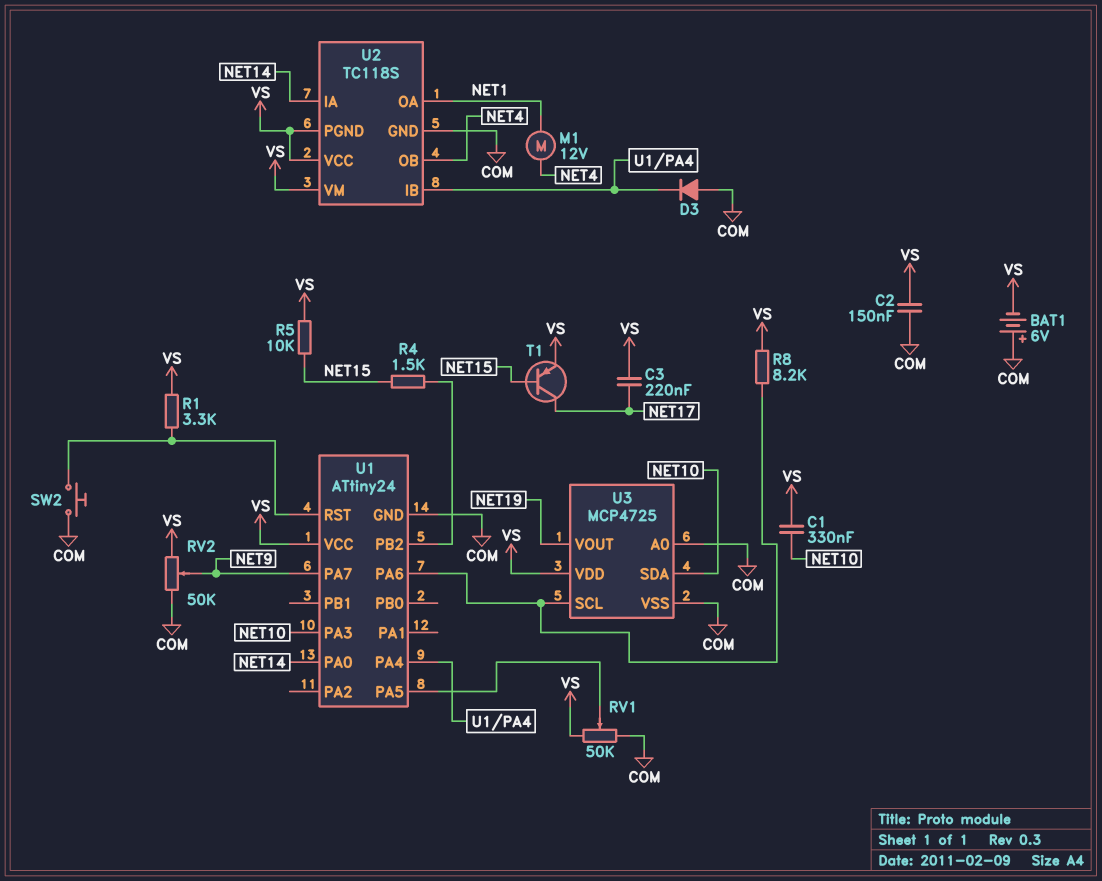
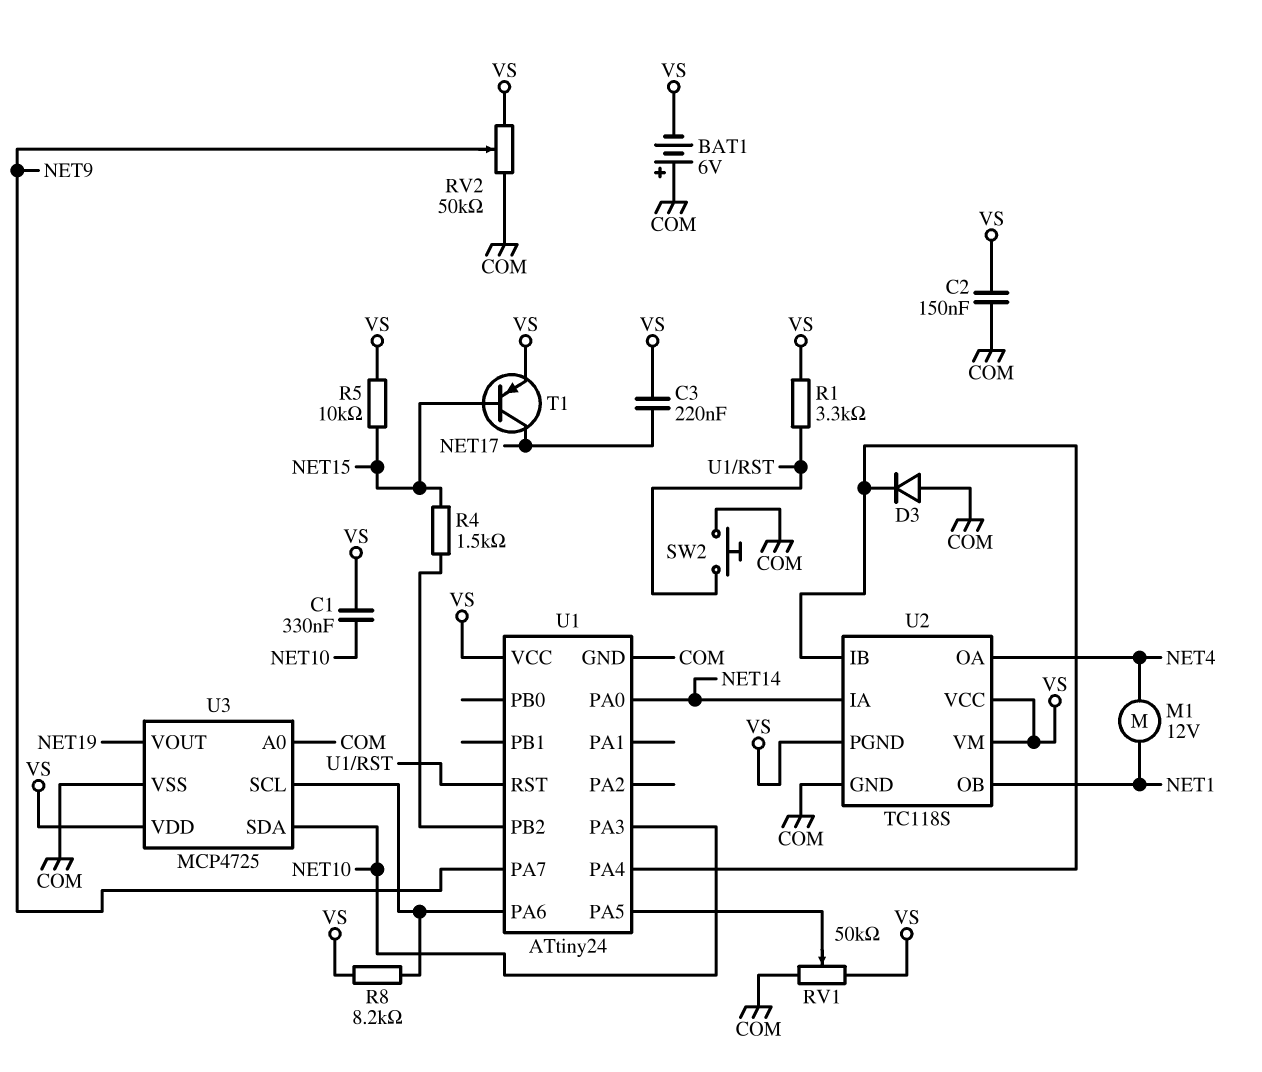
U2 pin OA: NET1 -> NET4
U2 pin OB: NET4 -> NET1

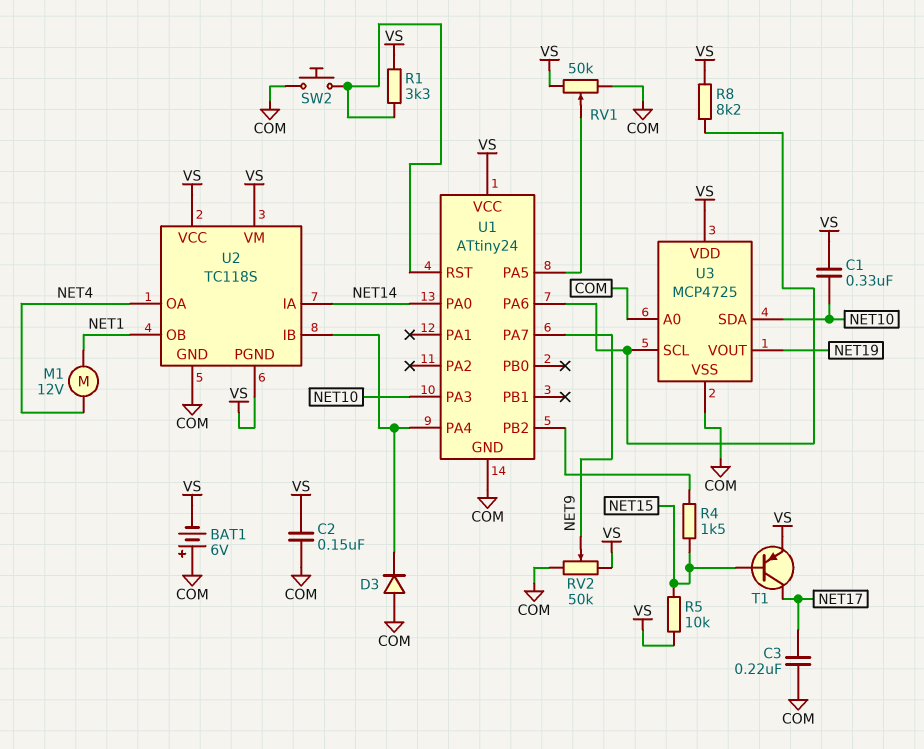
C3: 220nF (NET17, VS) -> 220nF (COM, NET17)

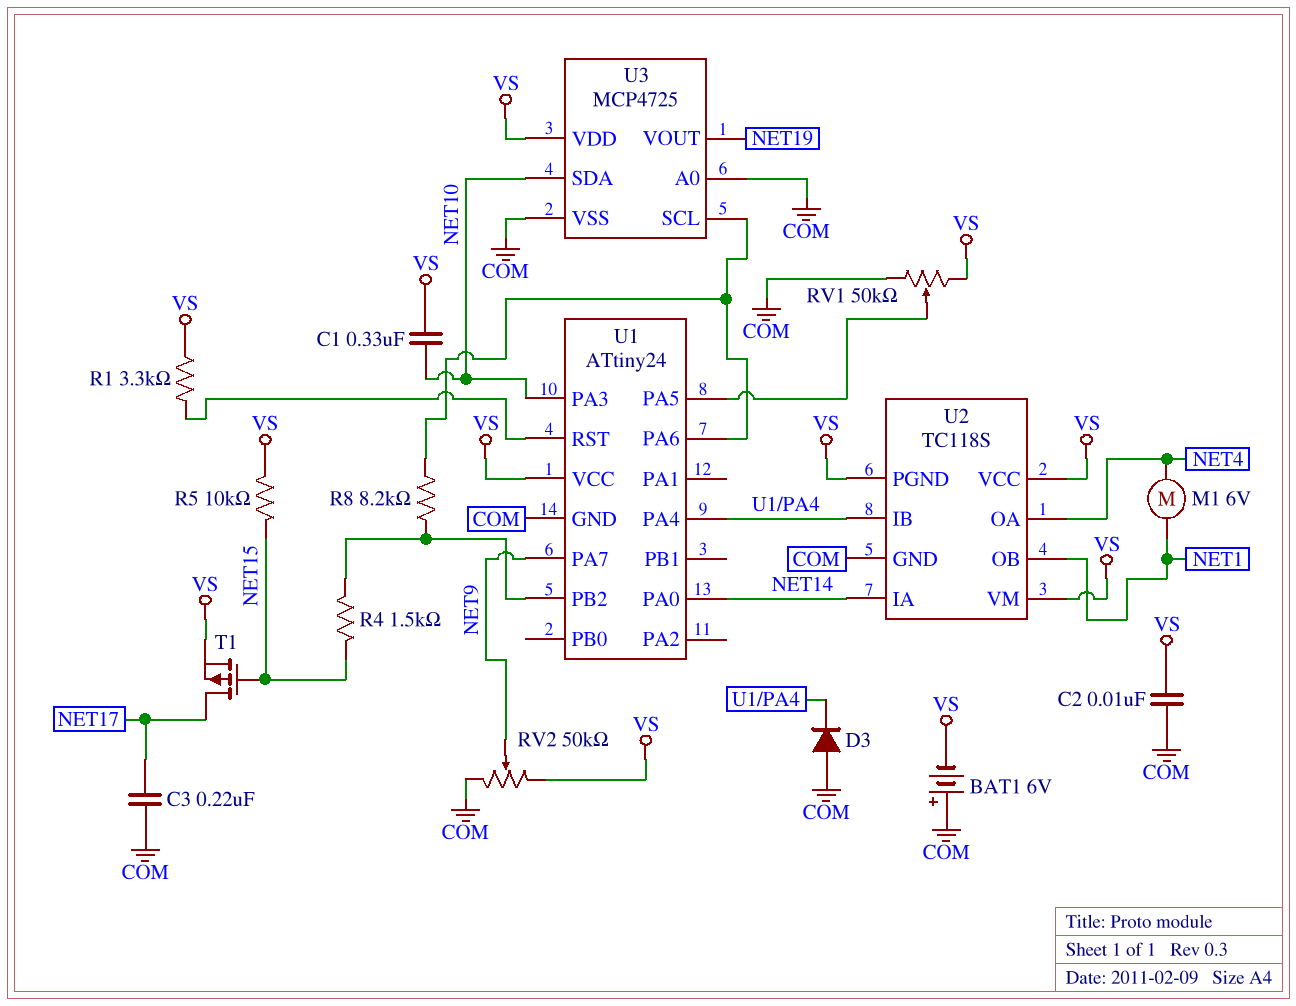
C2: 150nF (COM, VS) -> 10nF (COM, VS)
M1: motor 12V (NET1, NET4) -> motor 6V (NET1, NET4)
R8: 8.2k (U1/PA6, VS) -> 8.2k (U1/PA6, U1/PB2)
SW2: button (COM, U1/RST) -> none
T1: PNP (B NET15, C NET17, E VS) -> PMOS (G NET15, D NET17, S VS)

